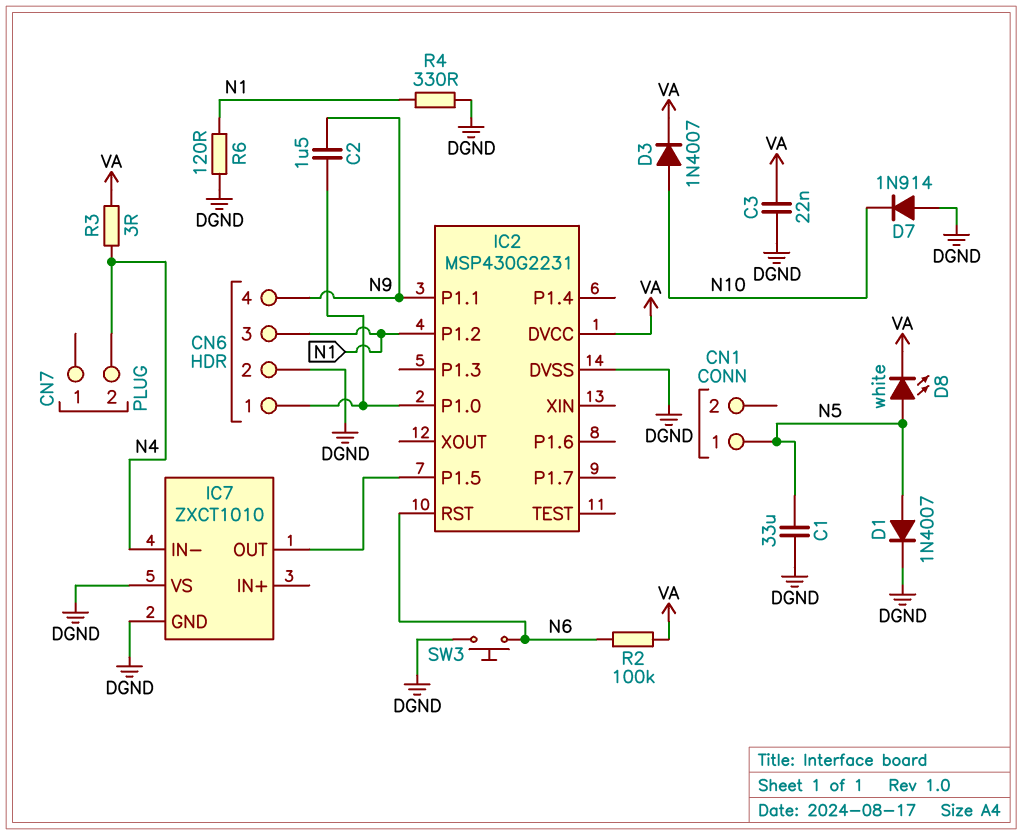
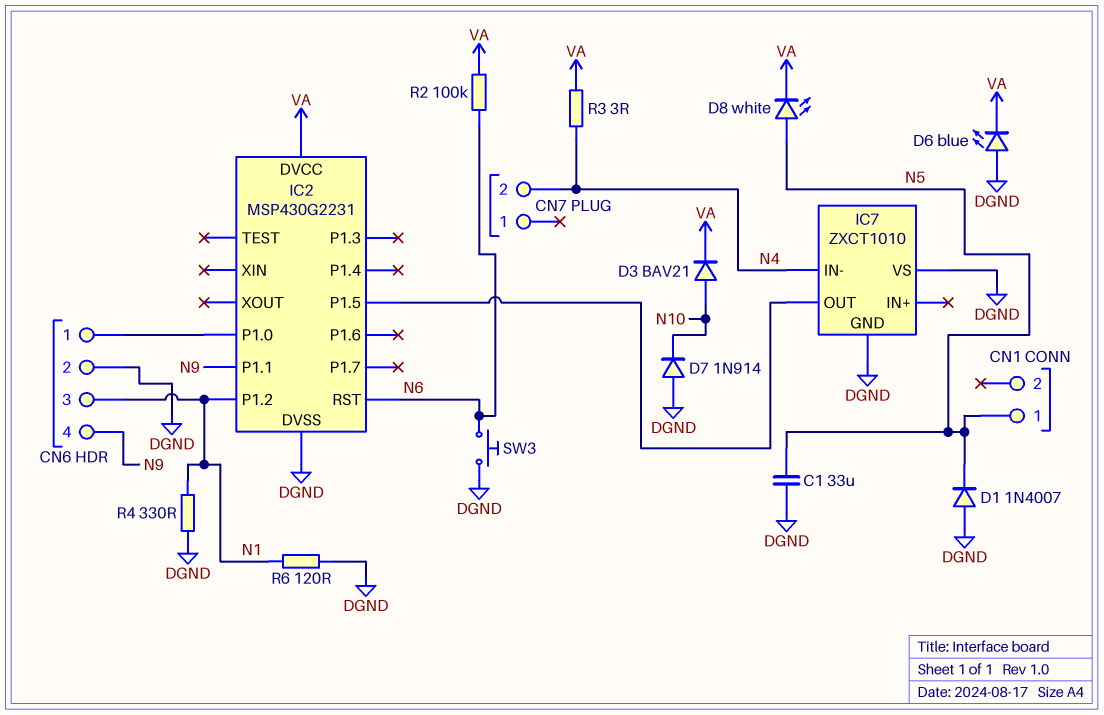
C2: 1.5uF (CN6/1, N9) -> none
C3: 22nF (DGND, VA) -> none
D1: diode 1N4007 (A N5, K DGND) -> diode 1N4007 (A DGND, K N5)
D3: diode 1N4007 (A N10, K VA) -> diode BAV21 (A N10, K VA)
D6: none -> LED blue (A DGND, K VA)

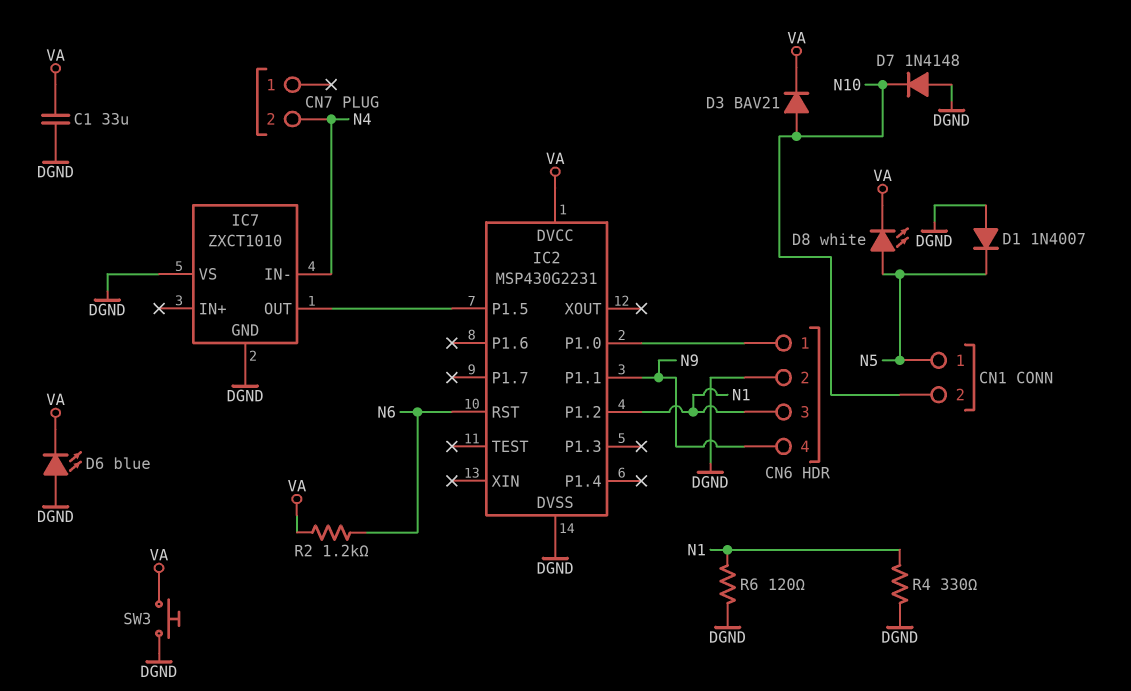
C1: 33uF (DGND, N5) -> 33uF (DGND, VA)
CN1 pin 2: none -> N10
D7: diode 1N914 (A DGND, K N10) -> diode 1N4148 (A DGND, K N10)
R2: 100k (N6, VA) -> 1.2k (N6, VA)
R3: 3 (N4, VA) -> none
SW3: button (DGND, N6) -> button (DGND, VA)

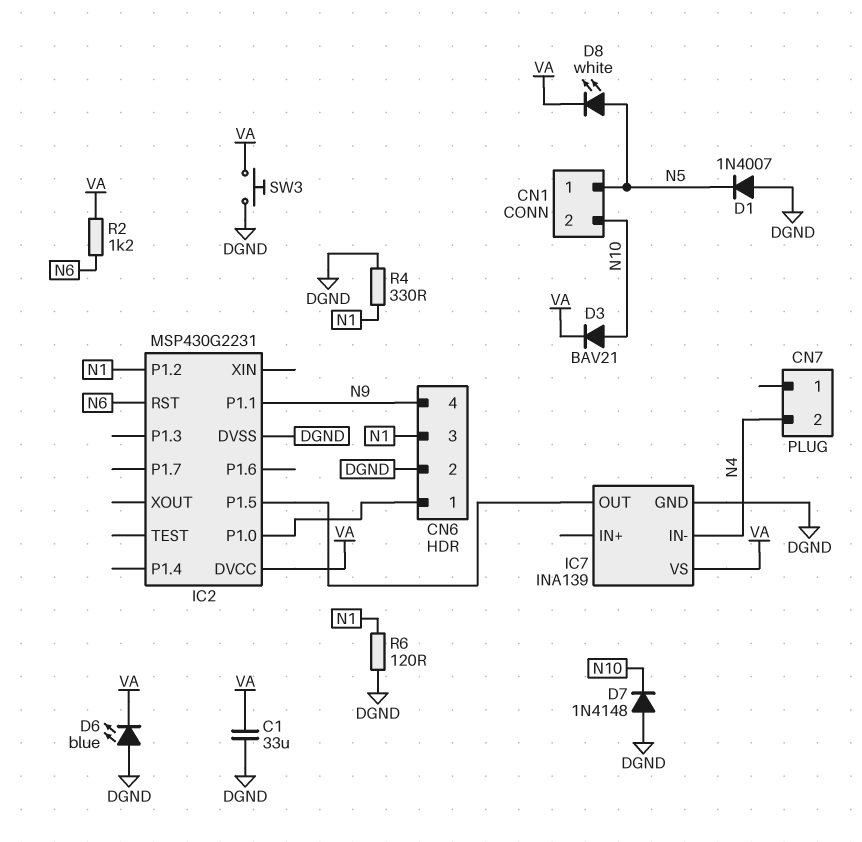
IC7: ZXCT1010 -> INA139
IC7 pin VS: DGND -> VA

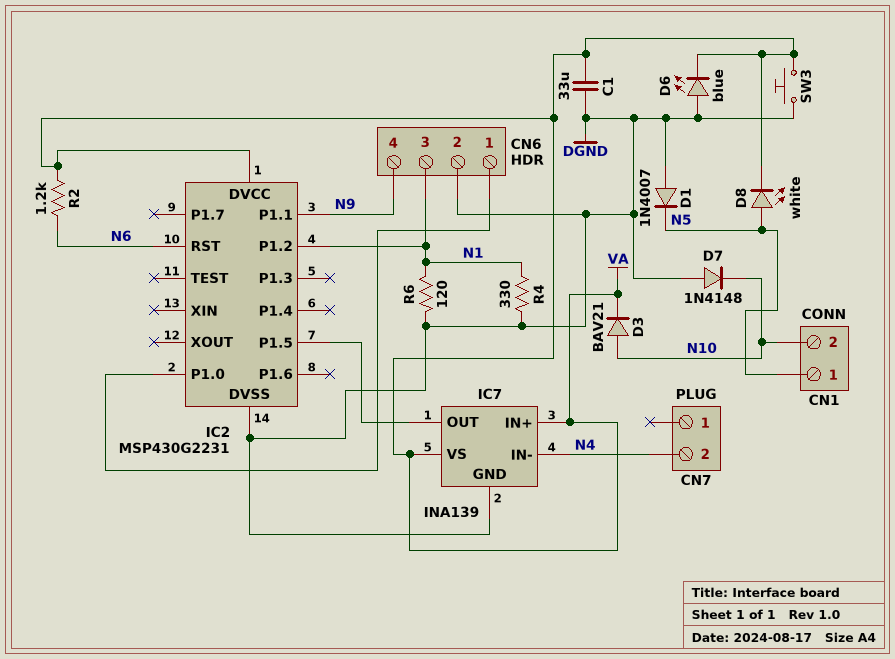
IC7 pin IN+: none -> VA

